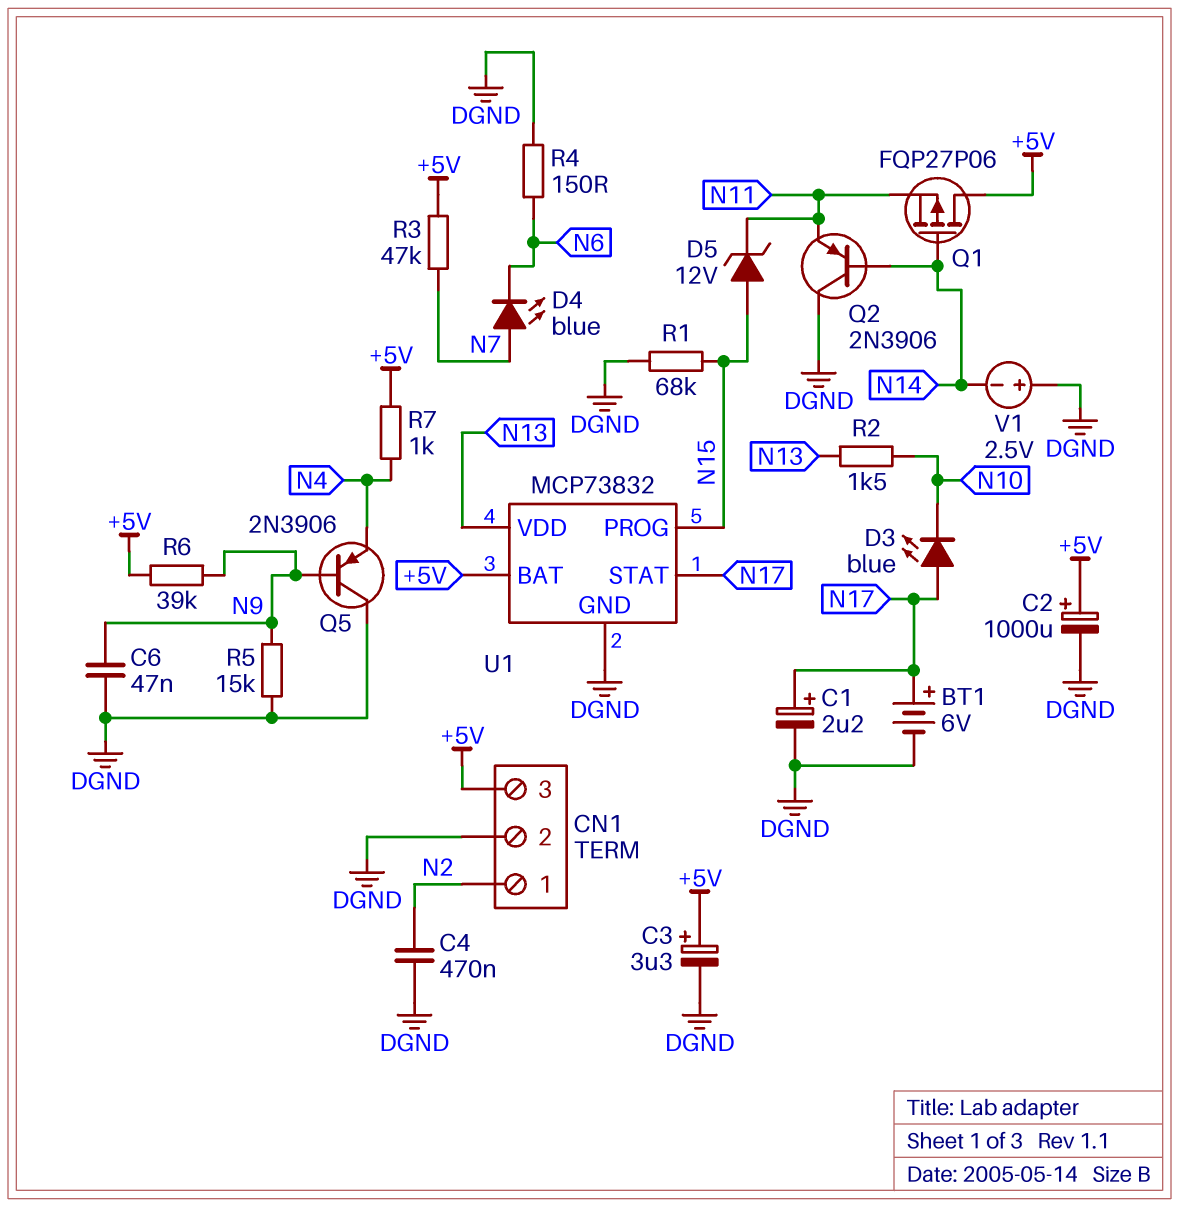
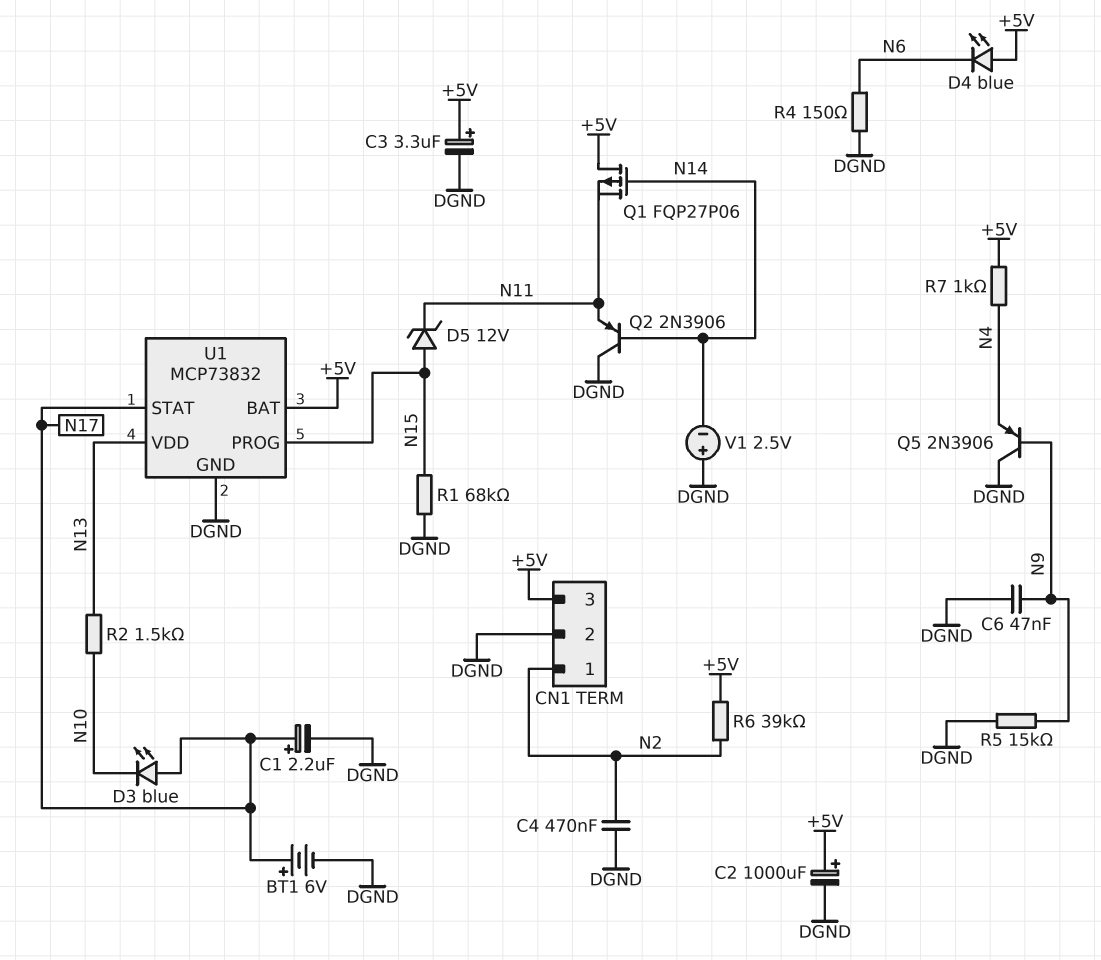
D4: LED blue (A N7, K N6) -> LED blue (A +5V, K N6)
R3: 47k (+5V, N7) -> none
R6: 39k (+5V, N9) -> 39k (+5V, N2)

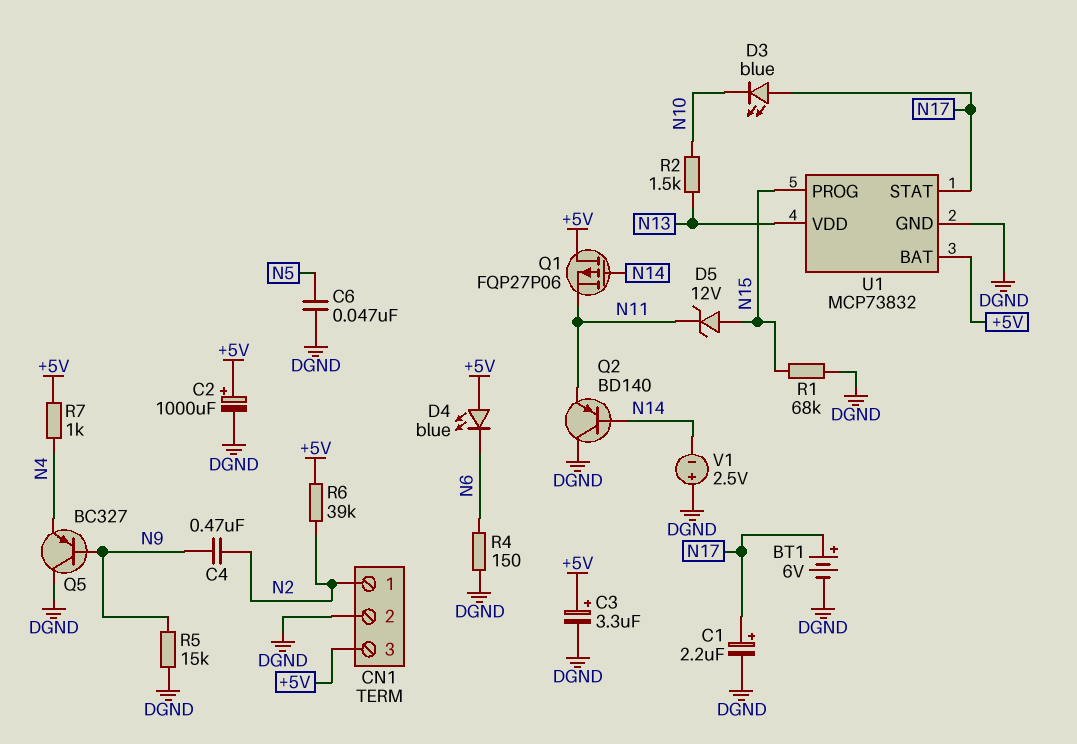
C4: 470nF (DGND, N2) -> 470nF (N2, N9)
C6: 47nF (DGND, N9) -> 47nF (DGND, N5)
Q2: PNP 2N3906 (B N14, C DGND, E N11) -> PNP BD140 (B N14, C DGND, E N11)
Q5: PNP 2N3906 (B N9, C DGND, E N4) -> PNP BC327 (B N9, C DGND, E N4)

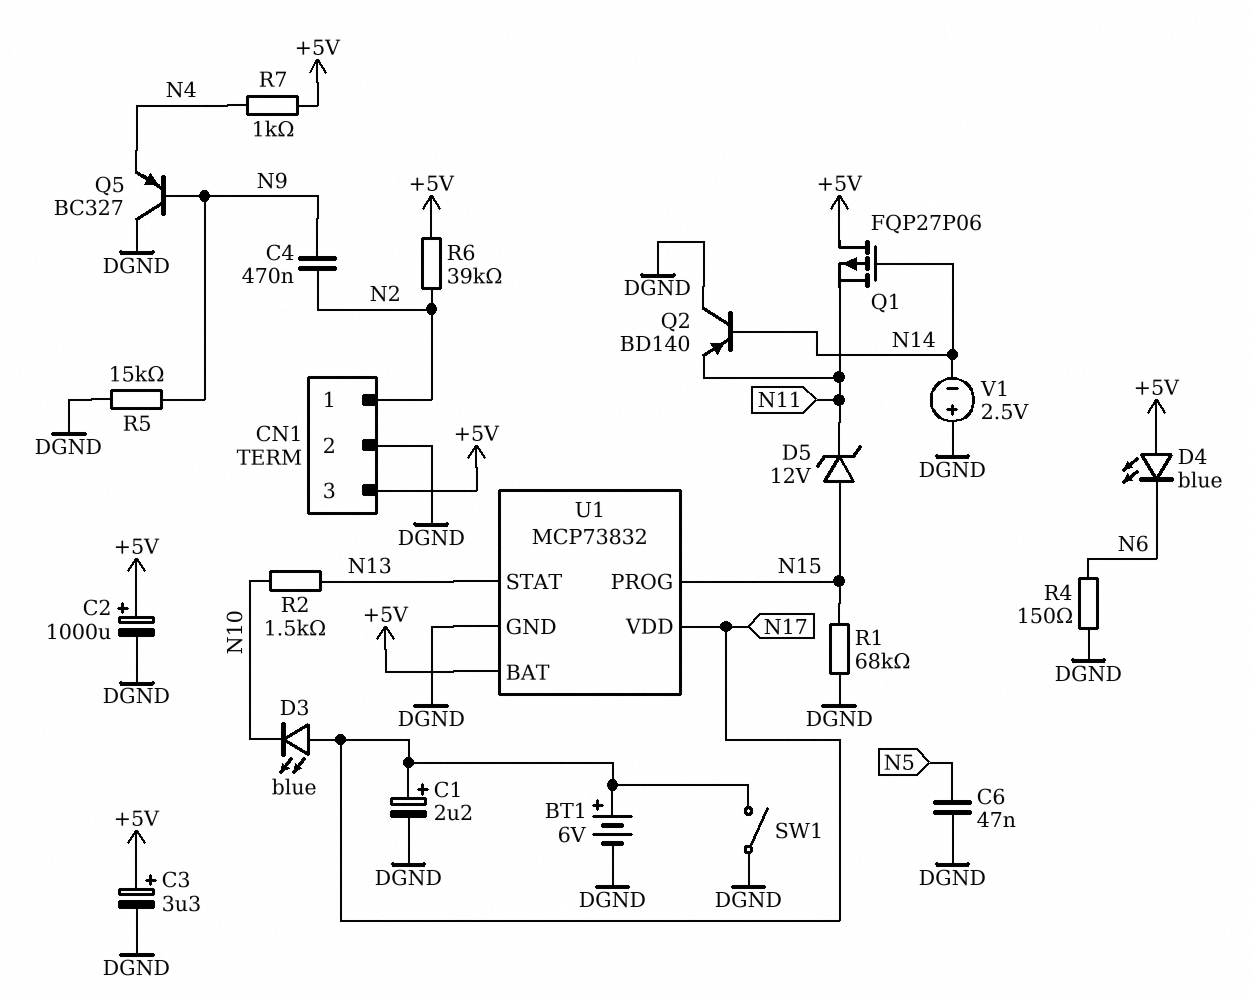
SW1: none -> switch (DGND, N17)
U1 pin STAT: N17 -> N13
U1 pin VDD: N13 -> N17

